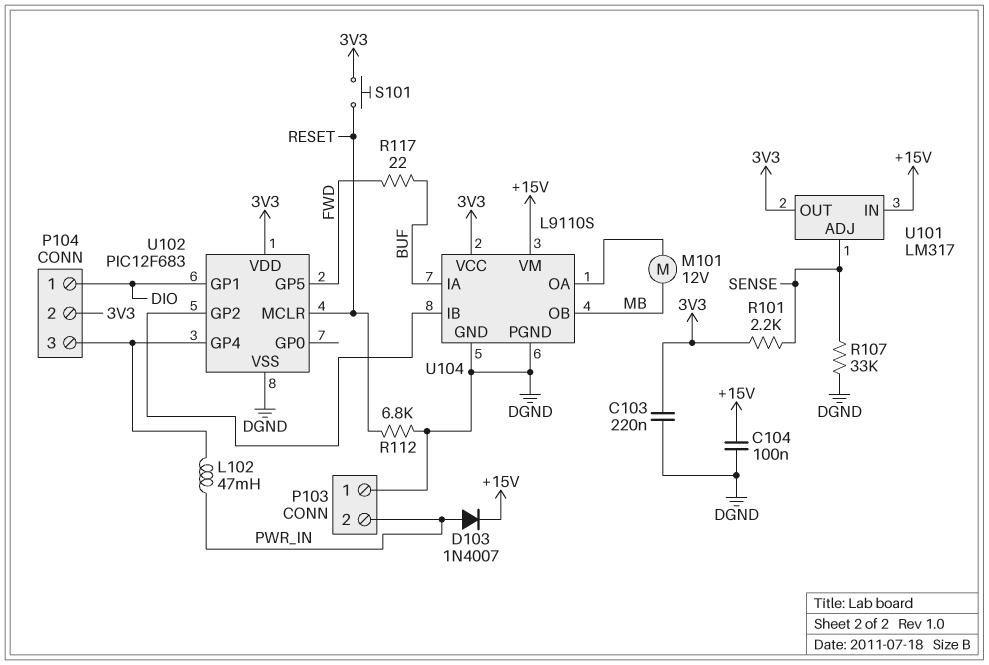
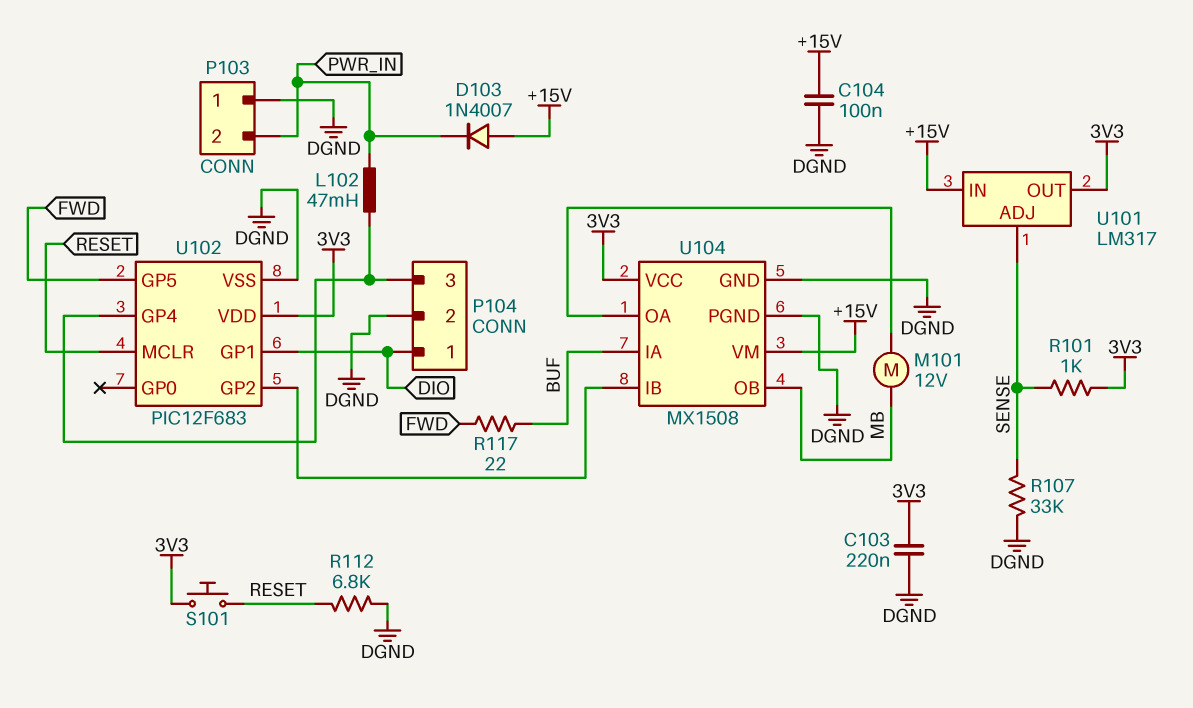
D103: diode 1N4007 (A PWR_IN, K +15V) -> diode 1N4007 (A +15V, K PWR_IN)
P104 pin 2: 3V3 -> DGND
R101: 2.2k (3V3, SENSE) -> 1k (3V3, SENSE)
U104: L9110S -> MX1508

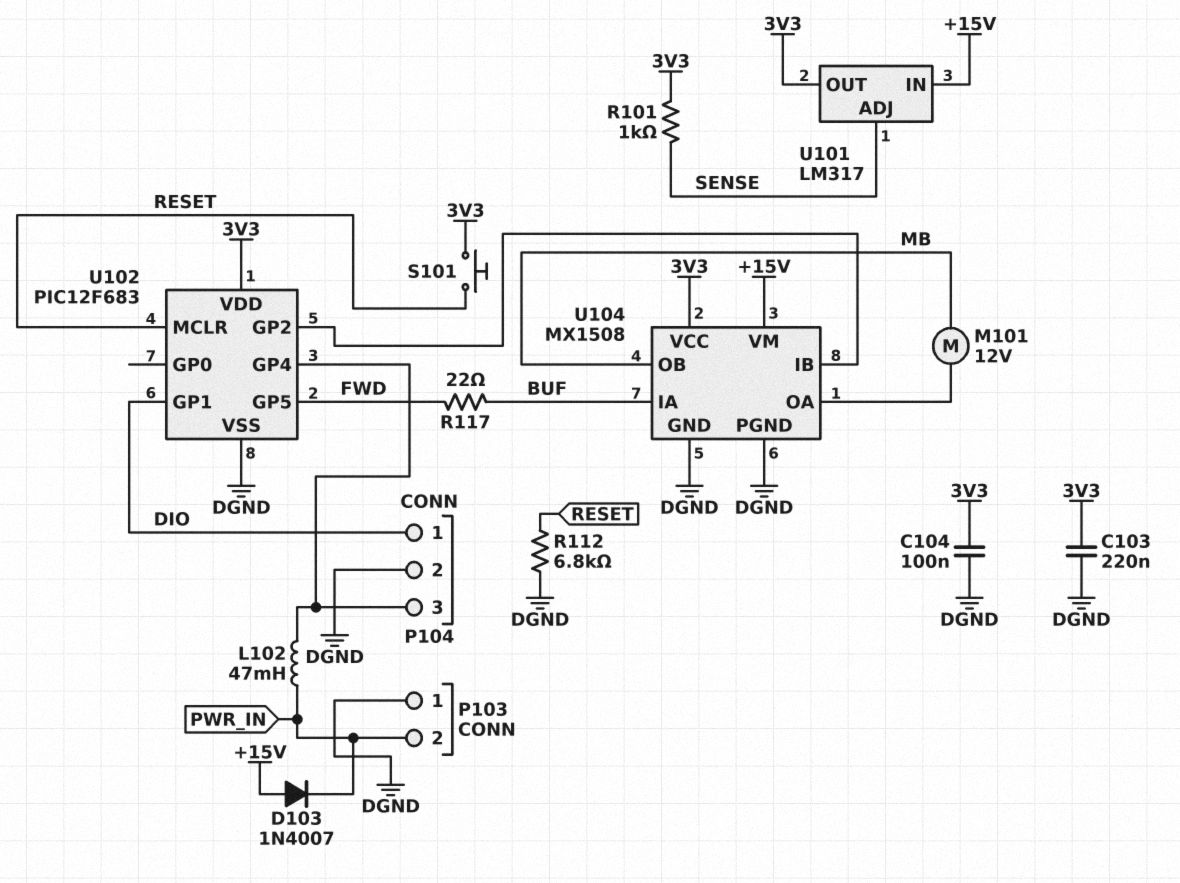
C104: 100nF (+15V, DGND) -> 100nF (3V3, DGND)
R107: 33k (DGND, SENSE) -> none

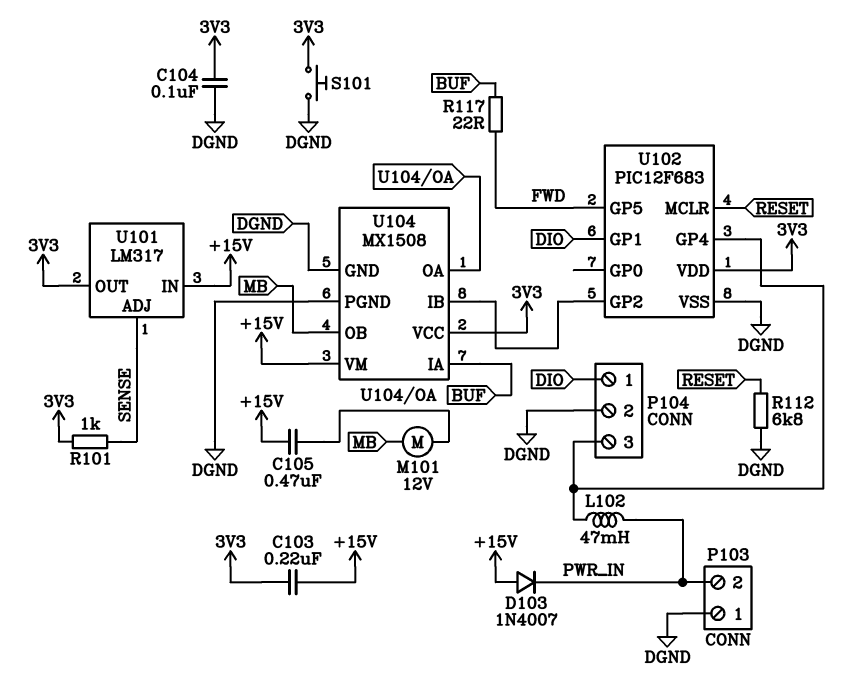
C103: 220nF (3V3, DGND) -> 220nF (+15V, 3V3)
C105: none -> 470nF (+15V, U104/OA)
S101: button (3V3, RESET) -> button (3V3, DGND)

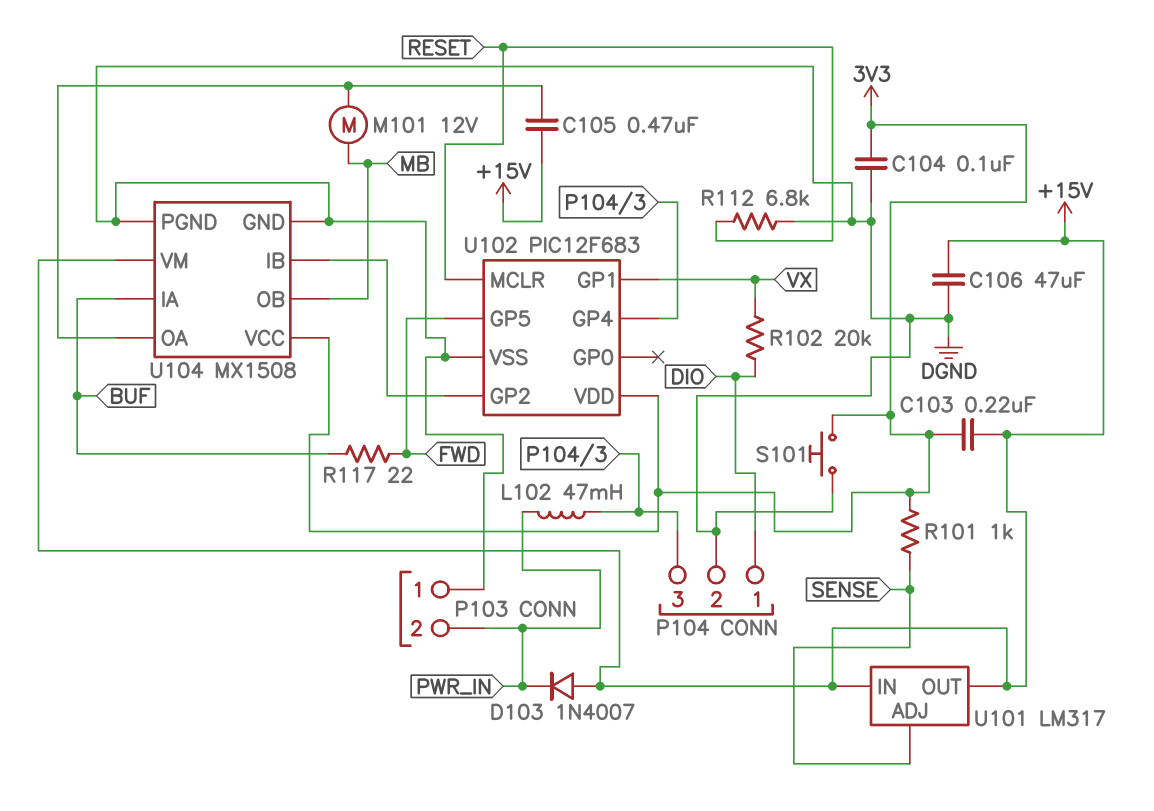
C106: none -> 47uF (+15V, DGND)
R102: none -> 20k (DIO, VX)
U101 pin OUT: 3V3 -> +15V
U102 pin GP1: DIO -> VX

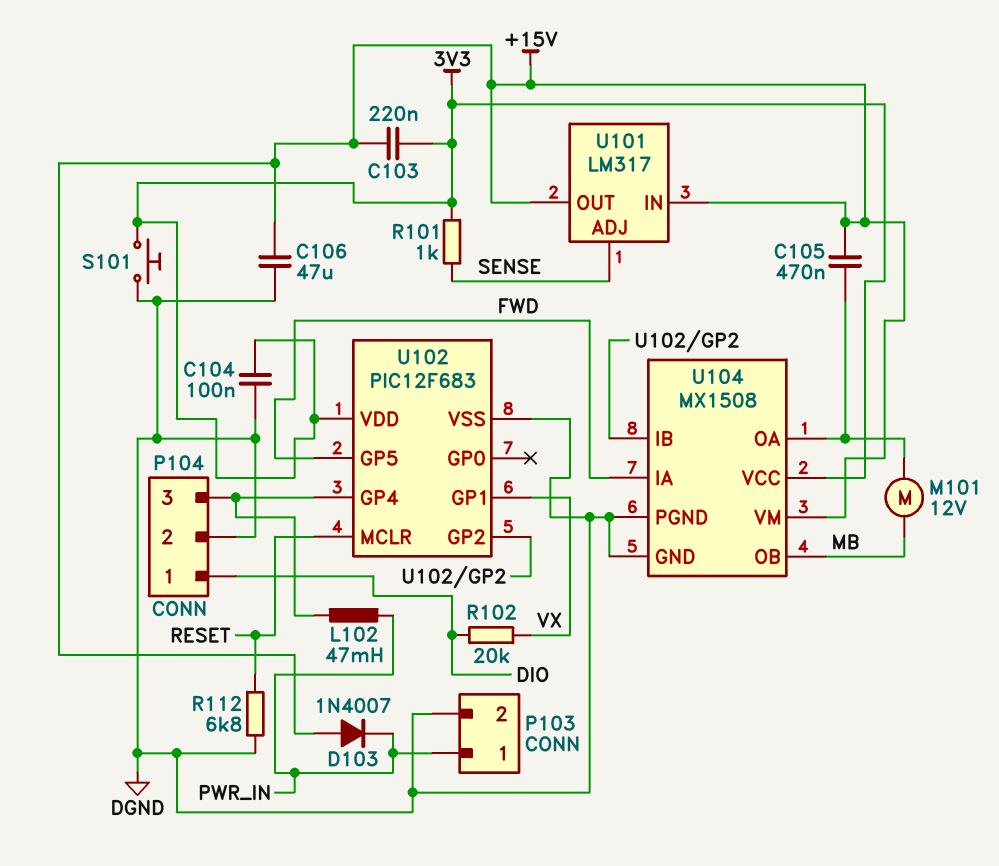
P103 pin 1: DGND -> PWR_IN
P103 pin 2: PWR_IN -> DGND
R117: 22 (BUF, FWD) -> none
U104 pin IA: BUF -> FWD

